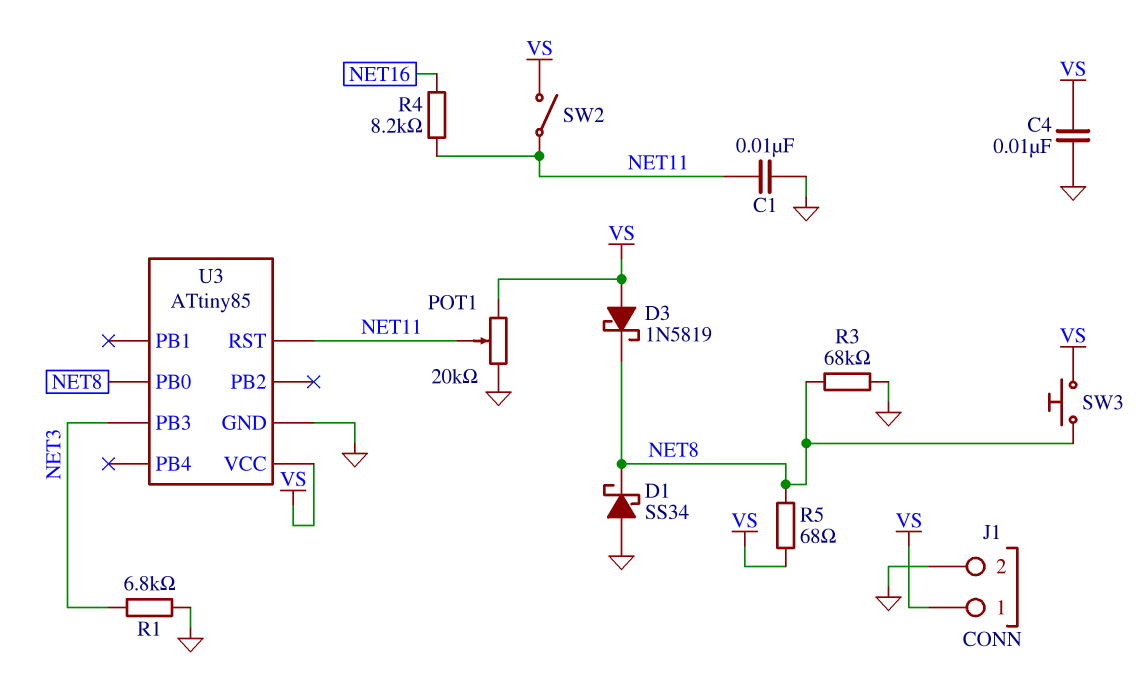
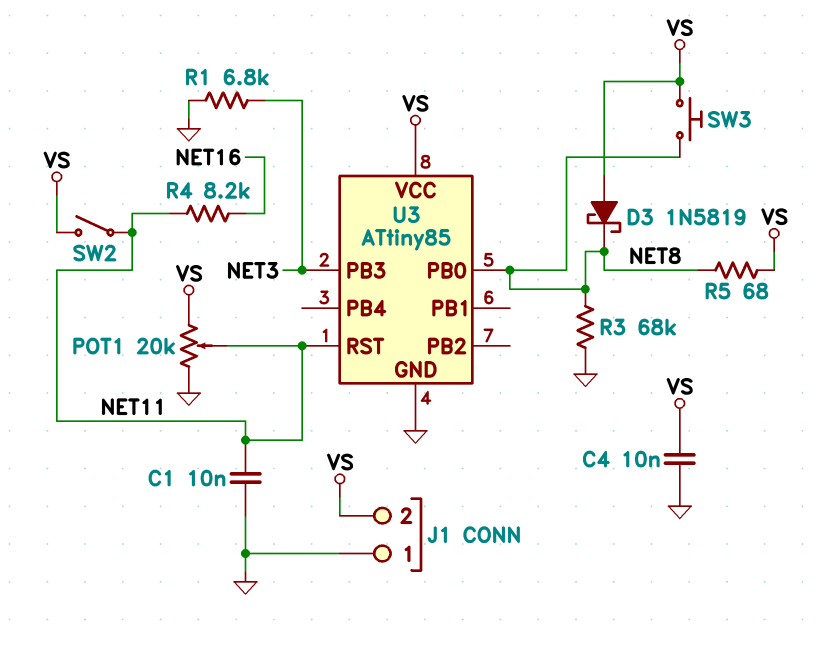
D1: schottky SS34 (A GND, K NET8) -> none
J1 pin 1: VS -> GND
J1 pin 2: GND -> VS

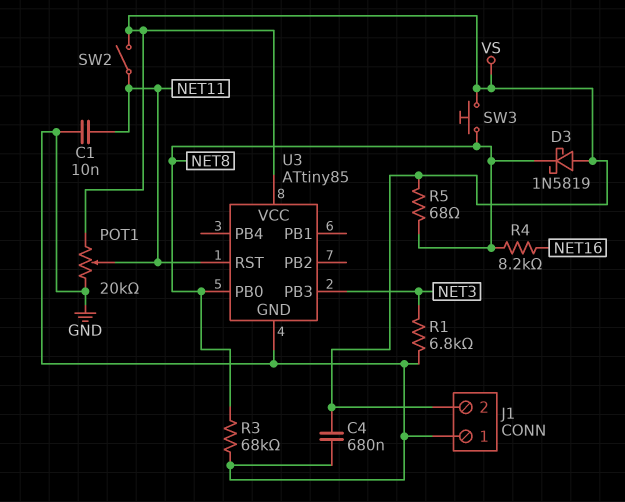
C4: 10nF (GND, VS) -> 680nF (GND, VS)
R4: 8.2k (NET11, NET16) -> 8.2k (NET8, NET16)

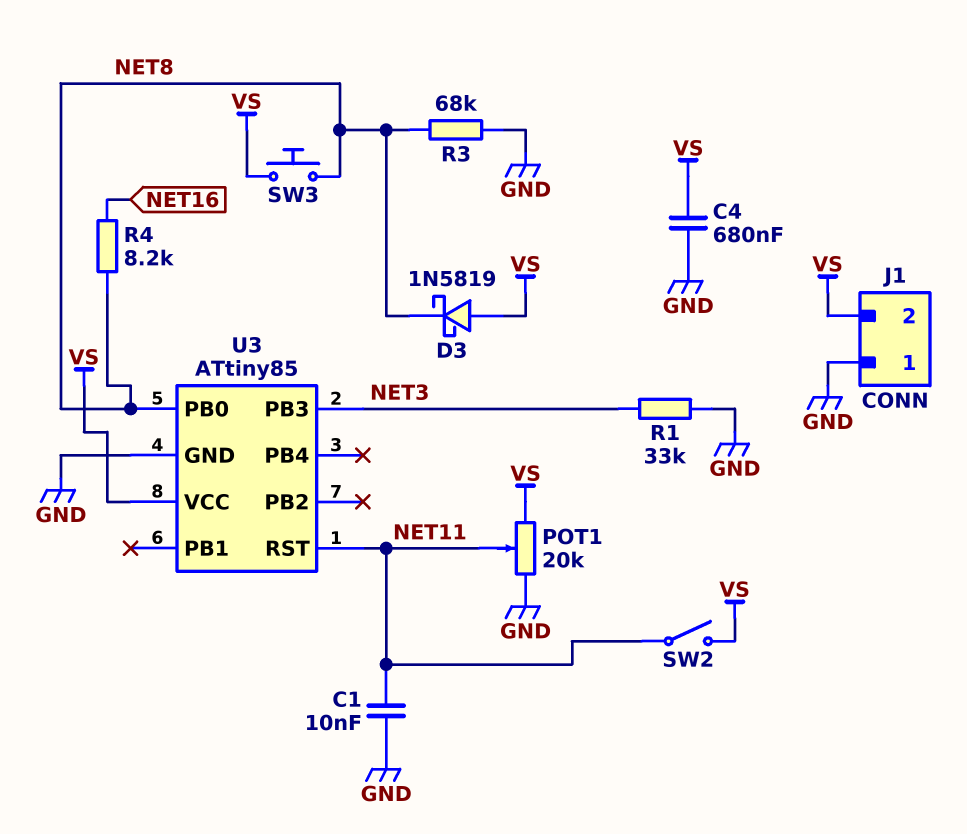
R1: 6.8k (GND, NET3) -> 33k (GND, NET3)
R5: 68 (NET8, VS) -> none

